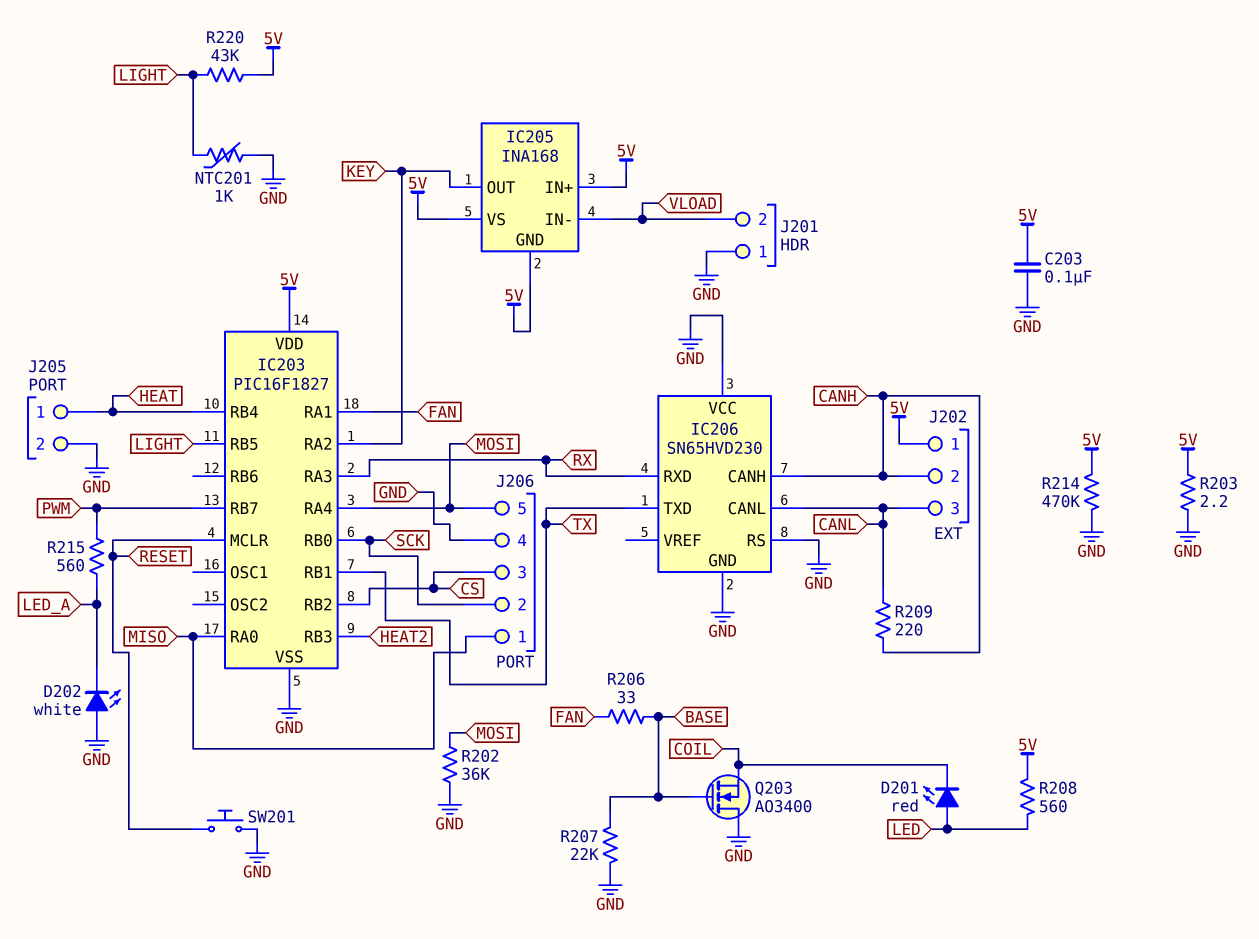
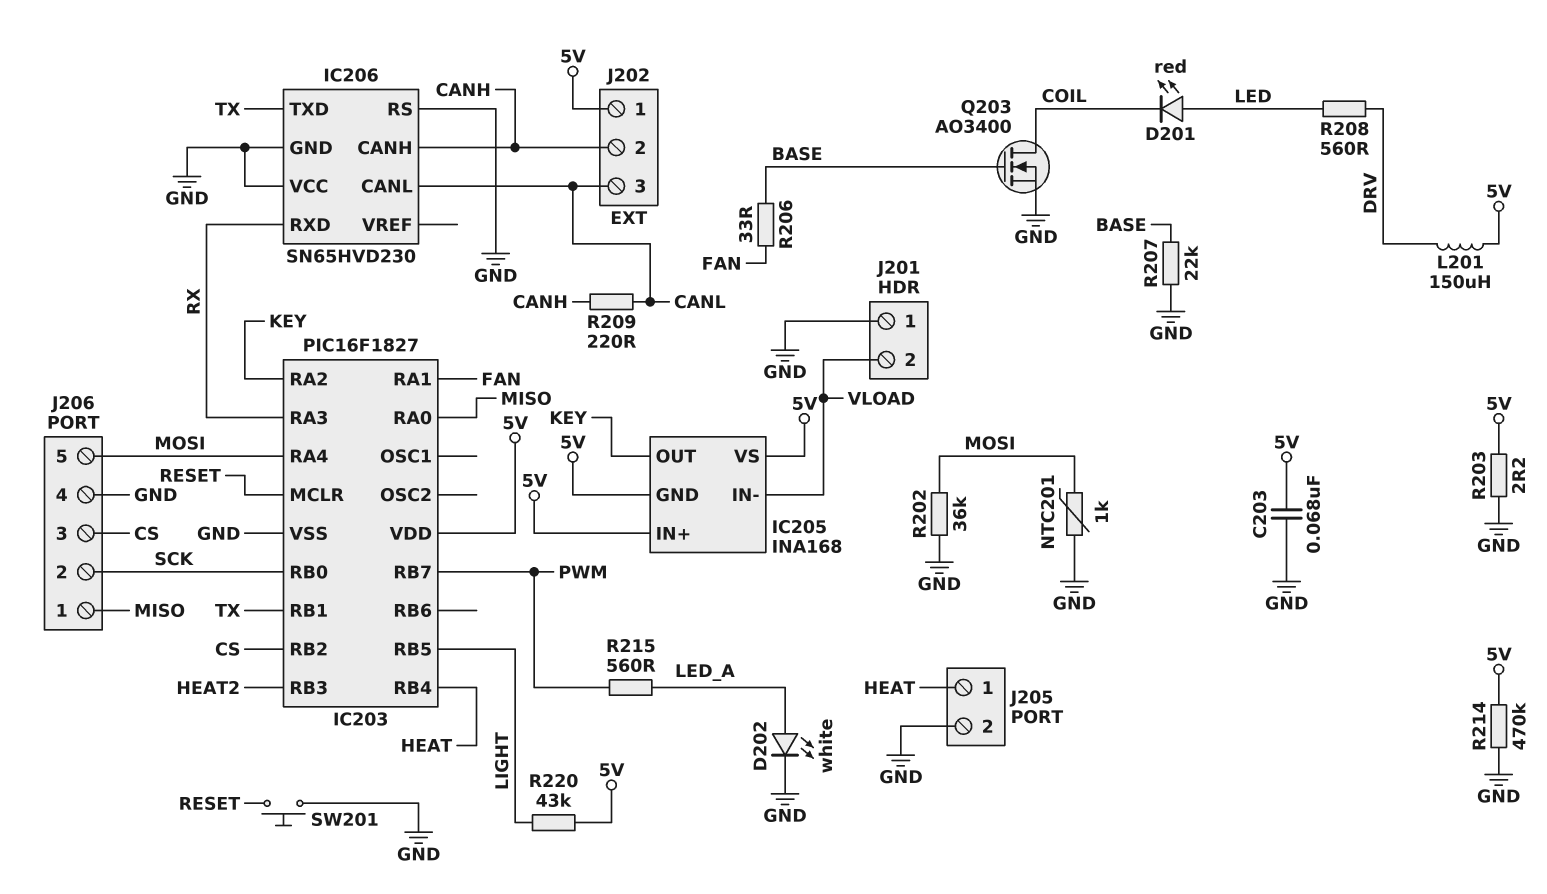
C203: 100nF (5V, GND) -> 68nF (5V, GND)
D202: LED white (A GND, K LED_A) -> LED white (A LED_A, K GND)
L201: none -> 150uH (5V, DRV)
NTC201: 1k (GND, LIGHT) -> 1k (GND, MOSI)
Q203: NMOS AO3400 (G BASE, D GND, S COIL) -> NMOS AO3400 (G BASE, D COIL, S GND)
R208: 560 (5V, LED) -> 560 (DRV, LED)

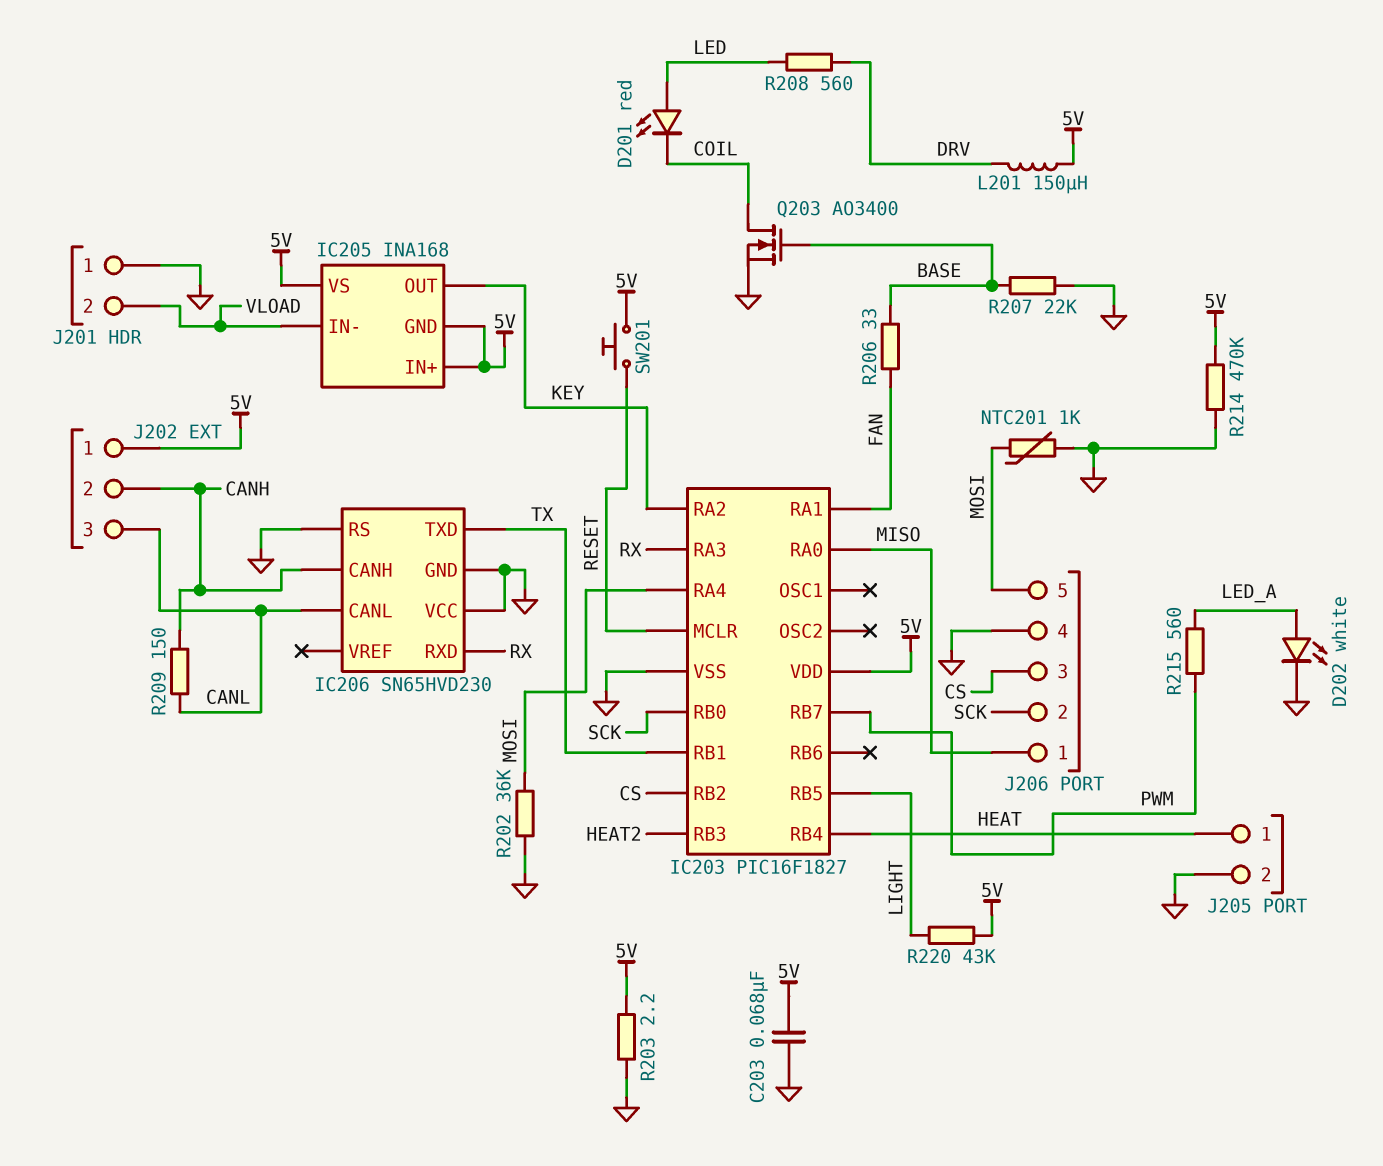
R209: 220 (CANH, CANL) -> 150 (CANH, CANL)
SW201: button (GND, RESET) -> button (5V, RESET)

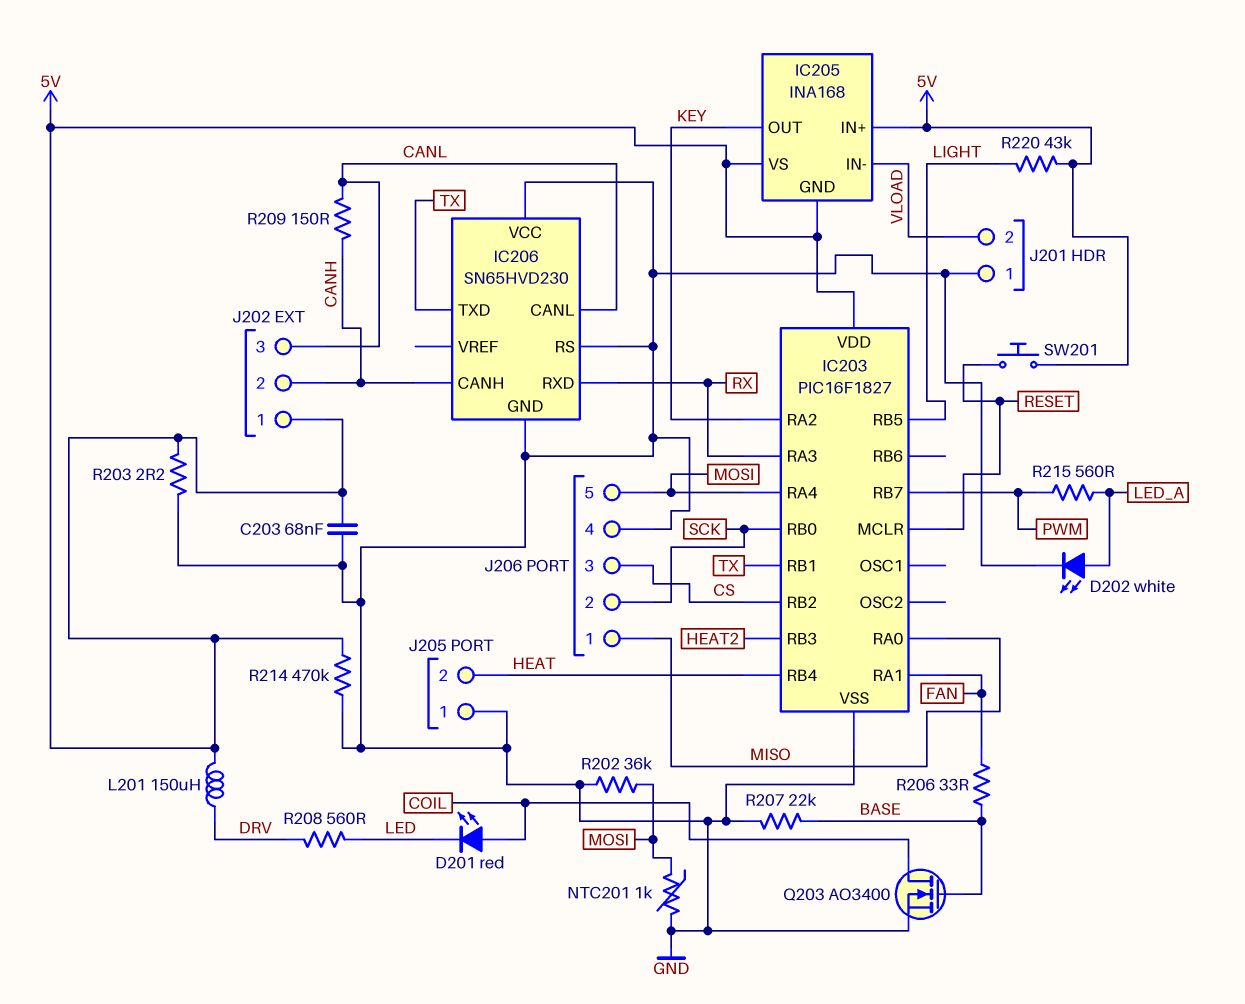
D201: LED red (A LED, K COIL) -> LED red (A COIL, K LED)
J205 pin 1: HEAT -> GND
J205 pin 2: GND -> HEAT

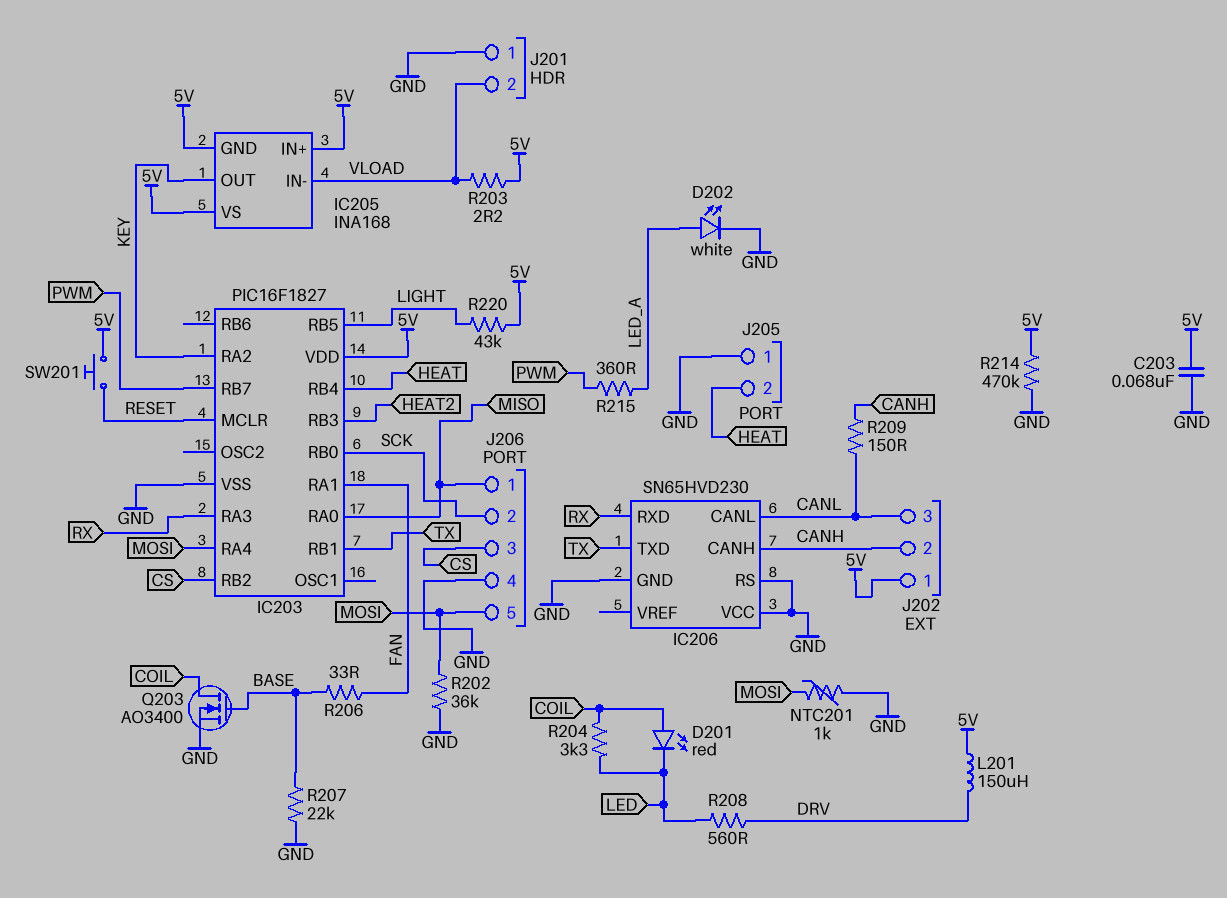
R203: 2.2 (5V, GND) -> 2.2 (5V, VLOAD)
R204: none -> 3.3k (COIL, LED)
R215: 560 (LED_A, PWM) -> 360 (LED_A, PWM)

